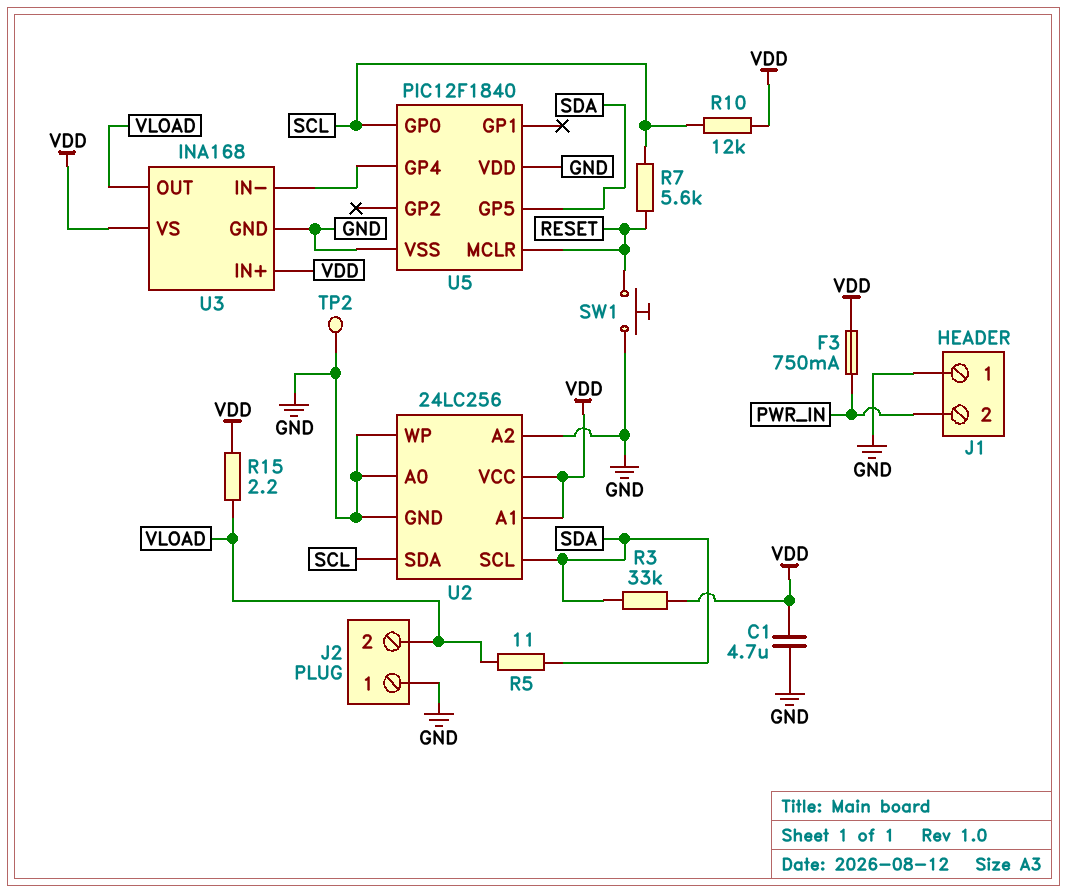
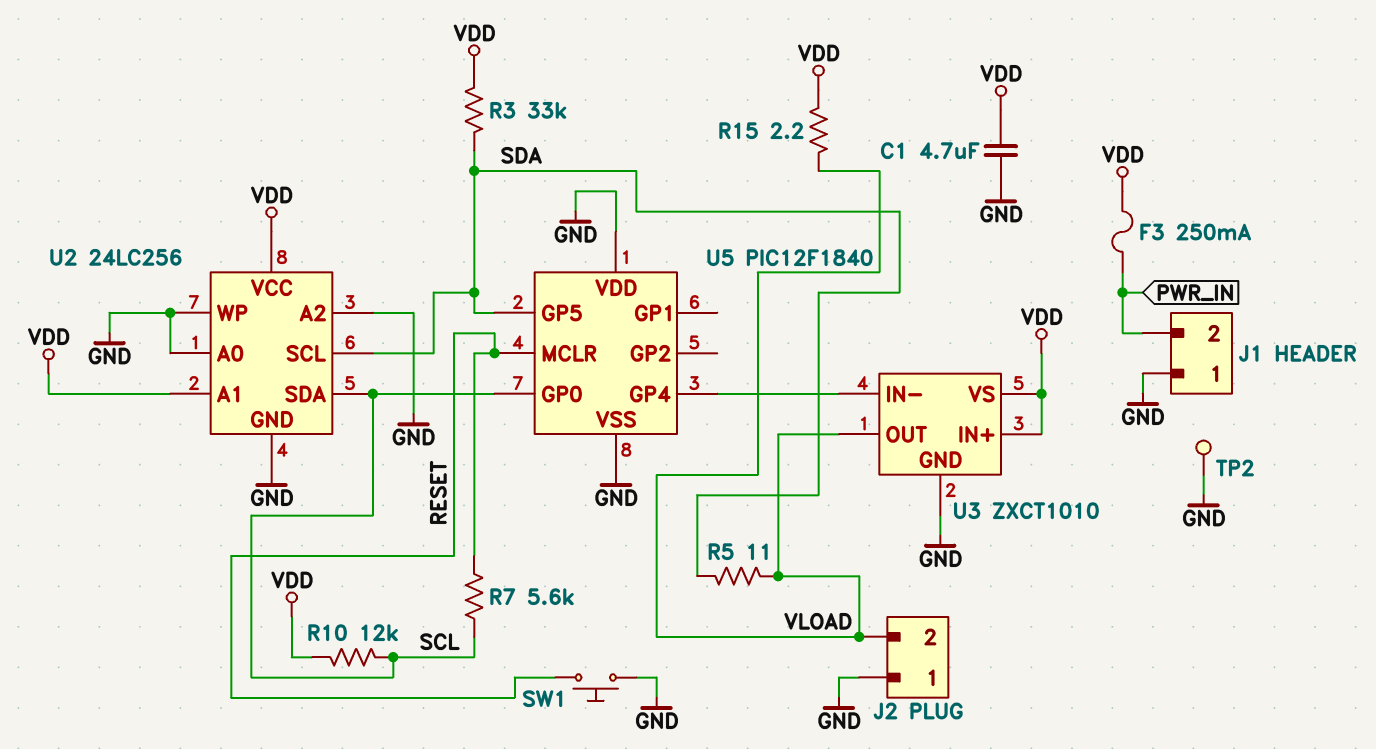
F3: 750mA (PWR_IN, VDD) -> 250mA (PWR_IN, VDD)
U3: INA168 -> ZXCT1010

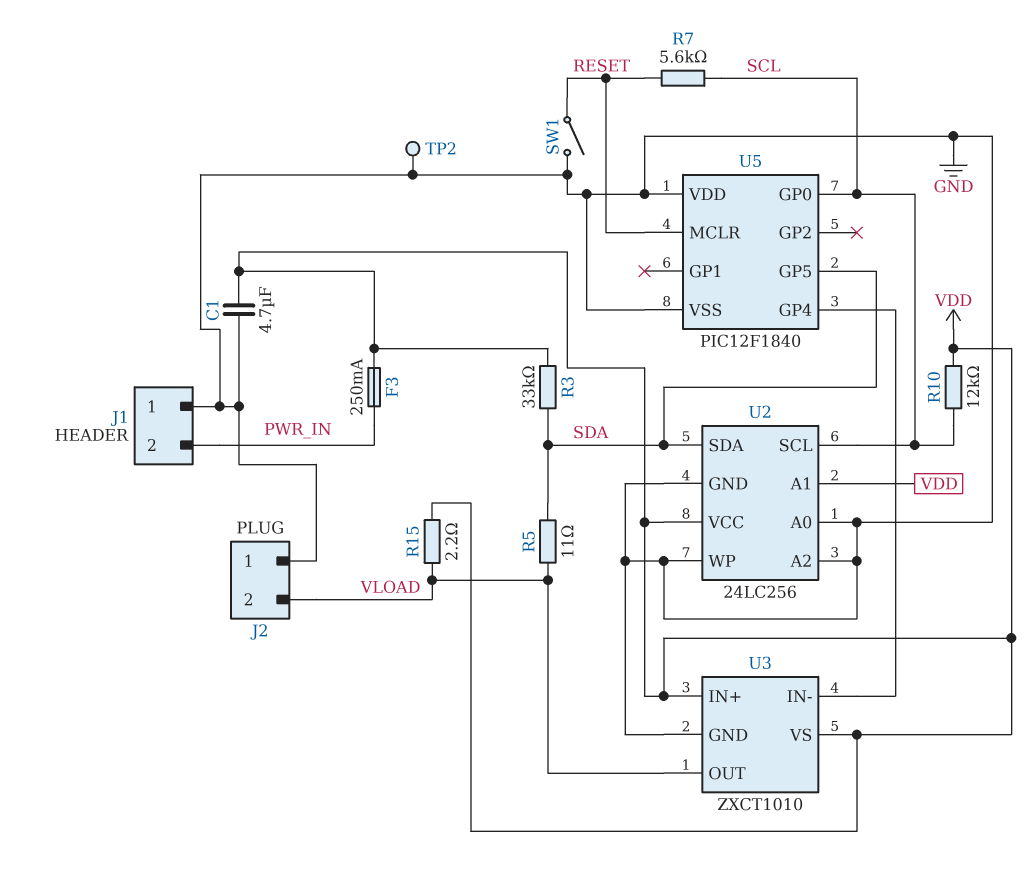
SW1: button (GND, RESET) -> switch (GND, RESET)
U2 pin SCL: SDA -> SCL
U2 pin SDA: SCL -> SDA

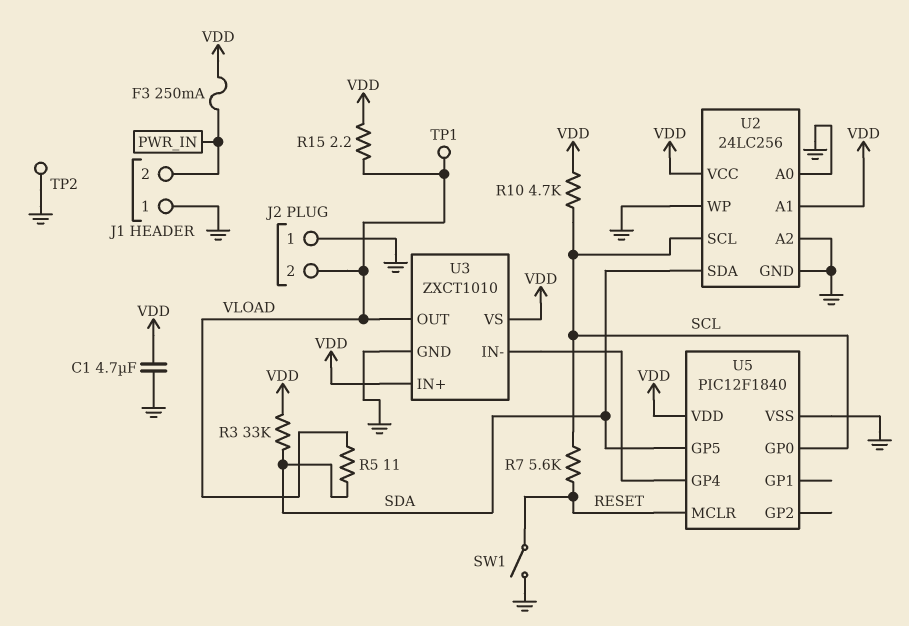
R10: 12k (SCL, VDD) -> 4.7k (SCL, VDD)
TP1: none -> test point (VLOAD)
U5 pin VDD: GND -> VDD

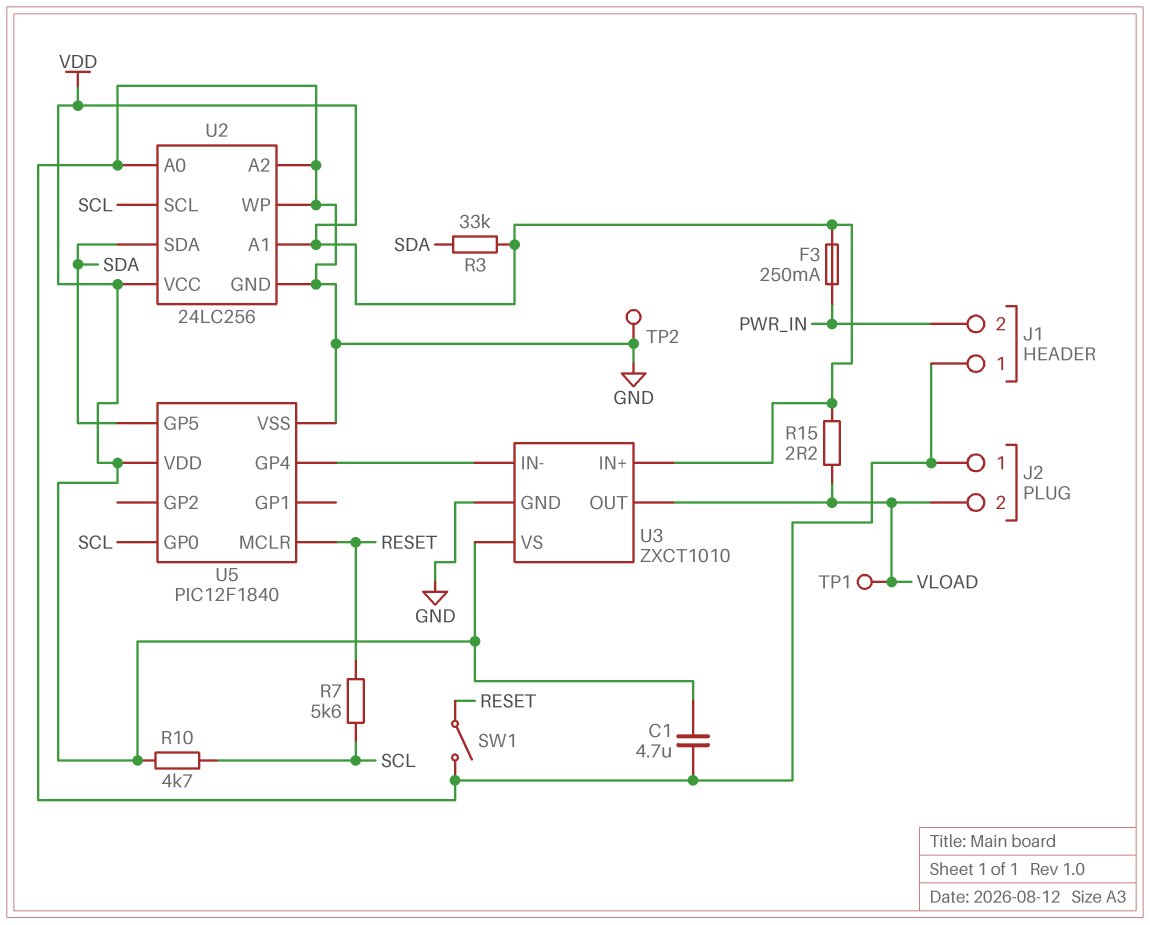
R5: 11 (SDA, VLOAD) -> none

